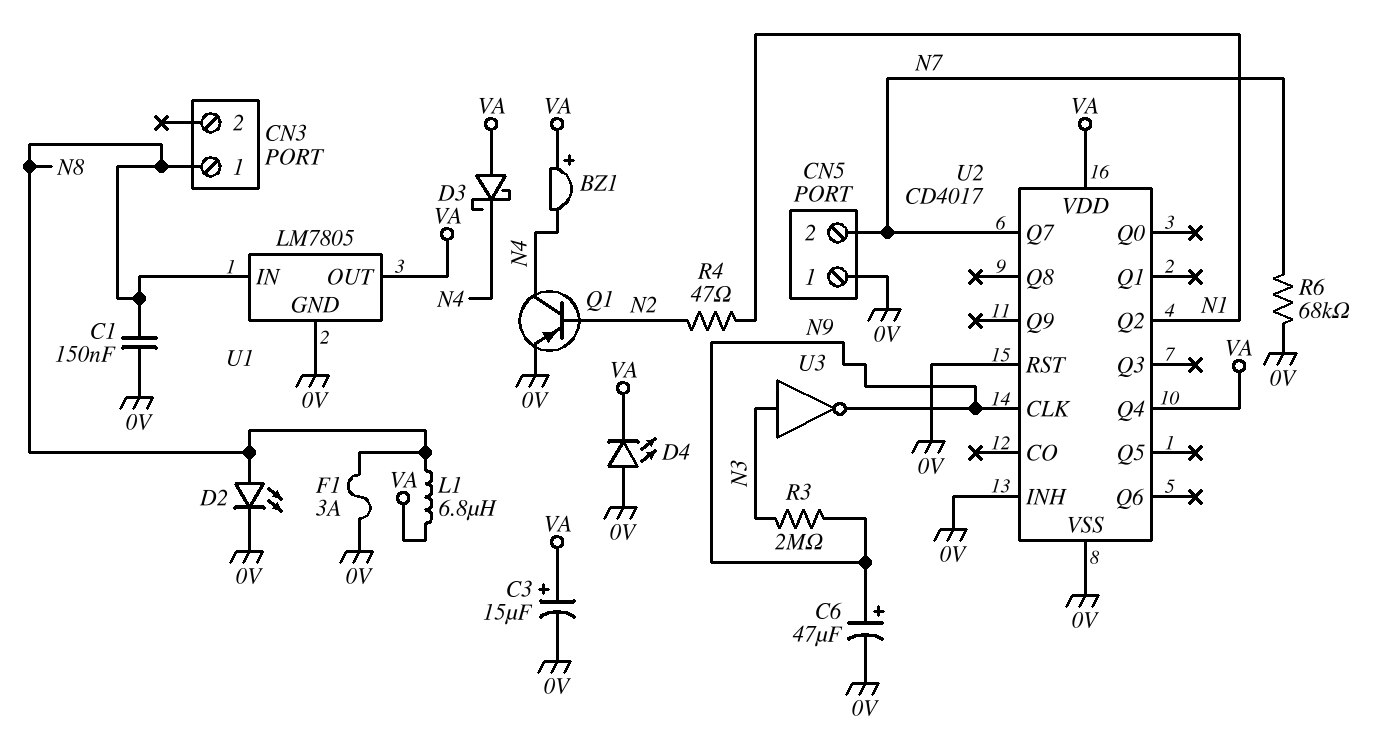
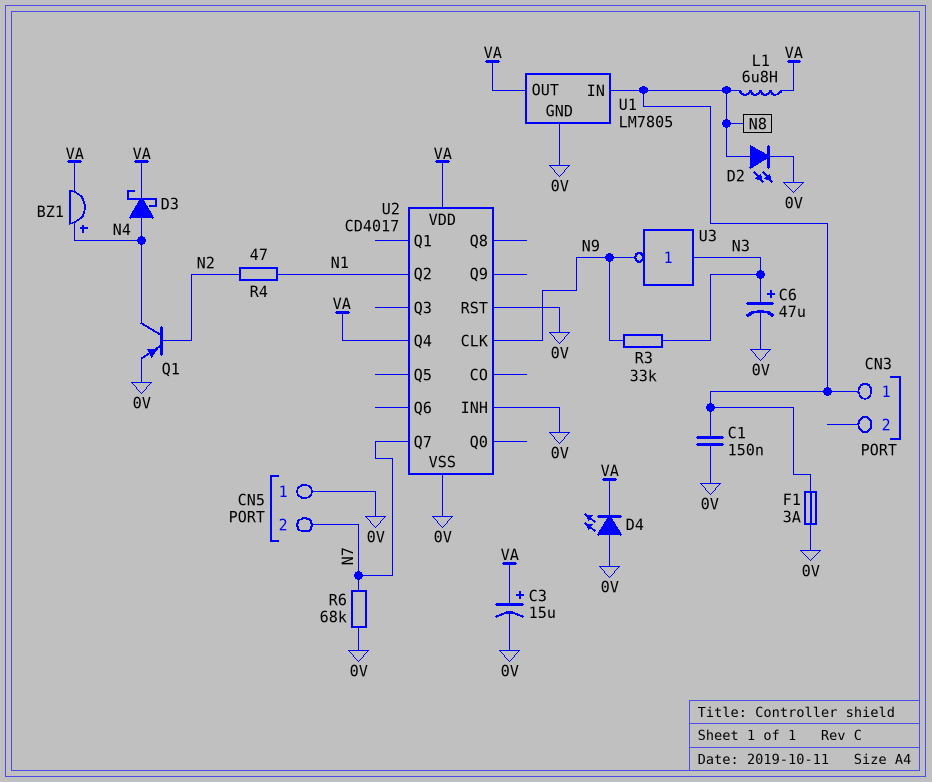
BZ1: buzzer (plus VA, minus N4) -> buzzer (plus N4, minus VA)
C6: 47uF (plus N9, minus 0V) -> 47uF (plus N3, minus 0V)
D3: schottky (A VA, K N4) -> schottky (A N4, K VA)
R3: 2M (N3, N9) -> 33k (N3, N9)

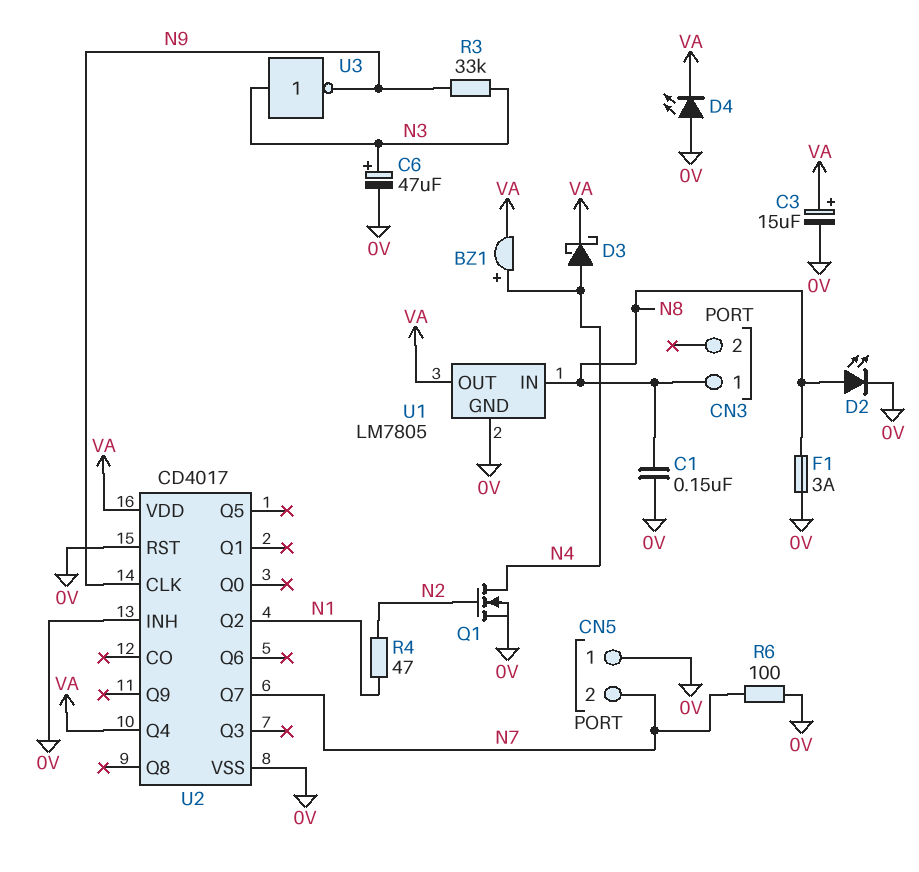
L1: 6.8uH (N8, VA) -> none
Q1: PNP (B N2, C N4, E 0V) -> NMOS (G N2, D N4, S 0V)
R6: 68k (0V, N7) -> 100 (0V, N7)

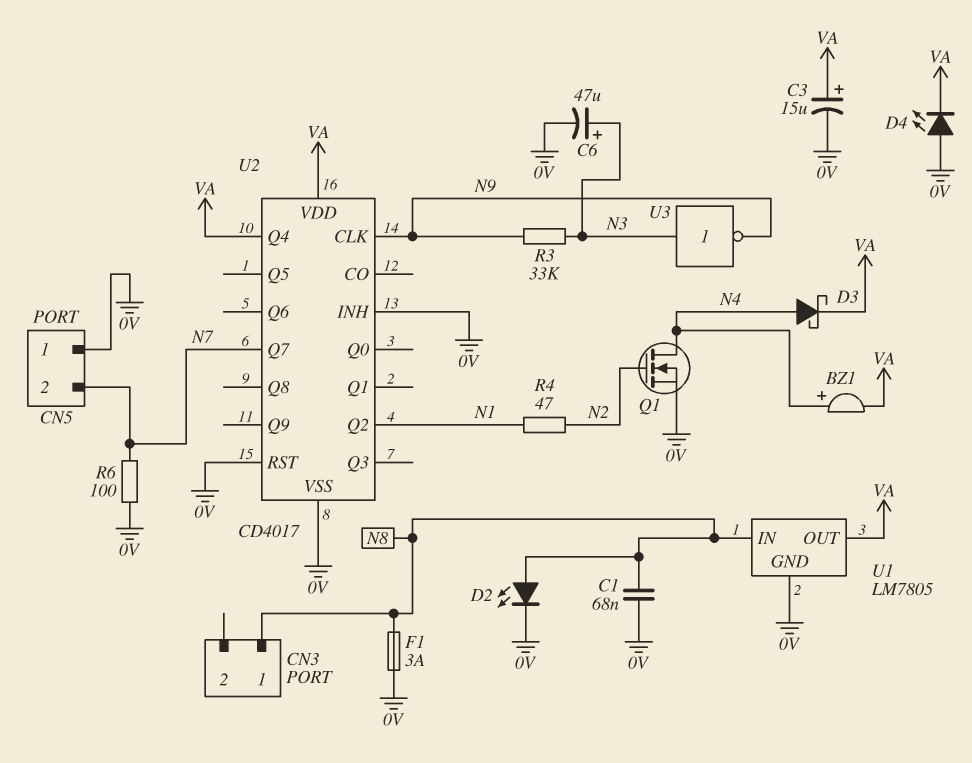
C1: 150nF (0V, N8) -> 68nF (0V, N8)

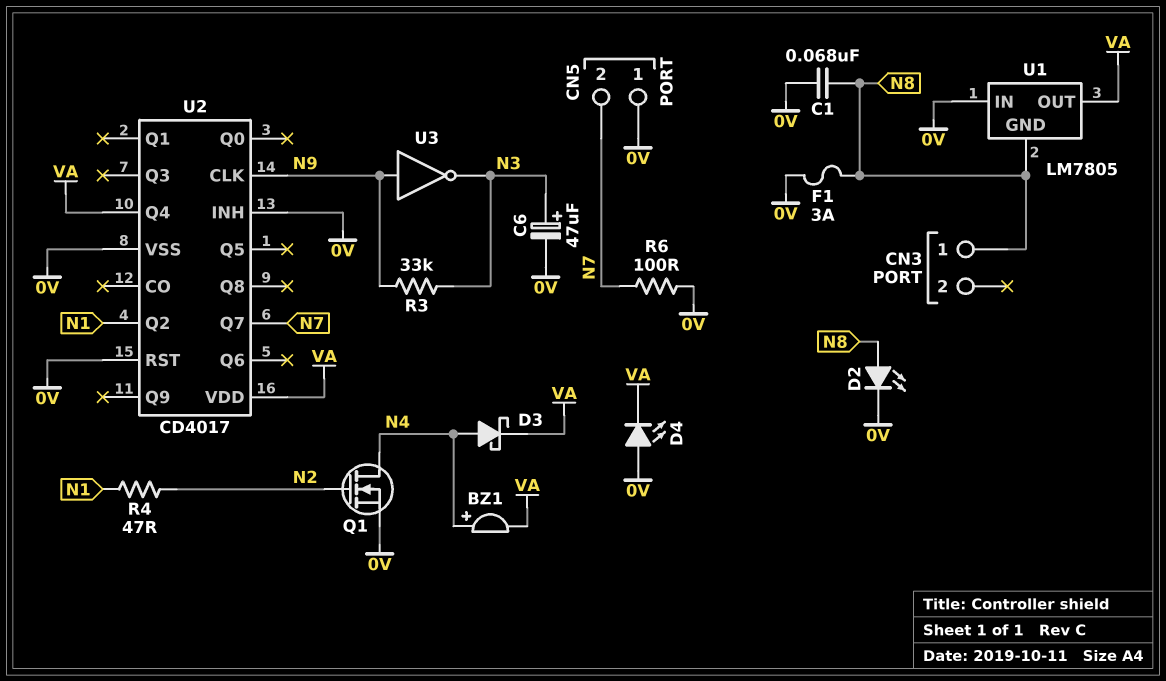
C3: 15uF (plus VA, minus 0V) -> none
U1 pin GND: 0V -> N8
U1 pin IN: N8 -> 0V
U3: NOT (in N3, out N9) -> NOT (in N9, out N3)

